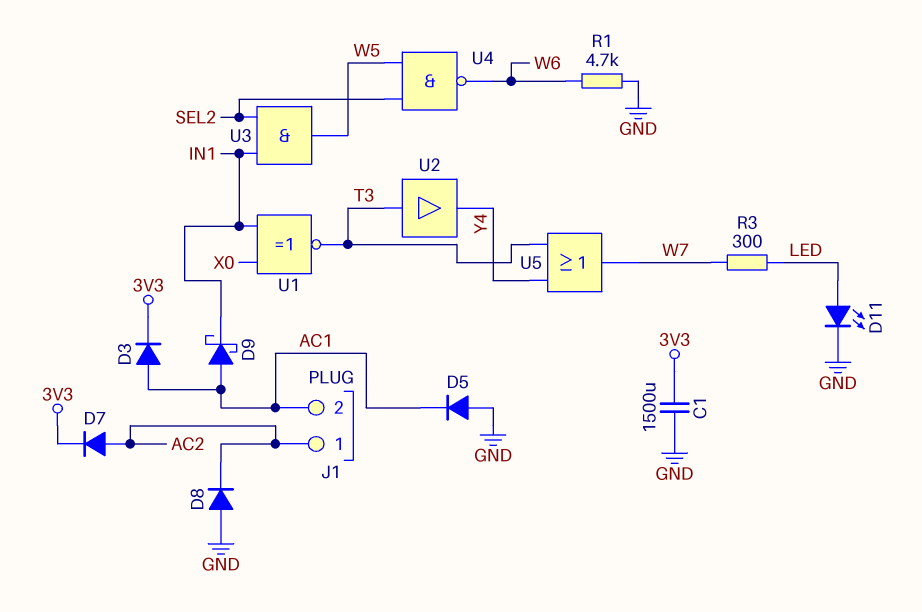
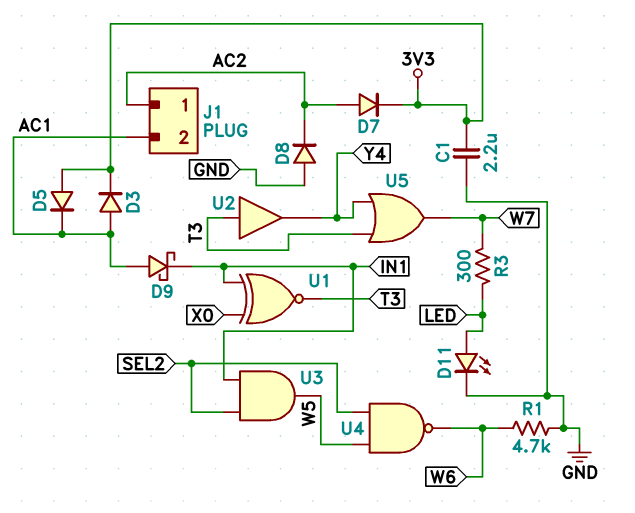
C1: 1500uF (3V3, GND) -> 2.2uF (3V3, GND)
D5: diode (A GND, K AC1) -> diode (A 3V3, K AC1)

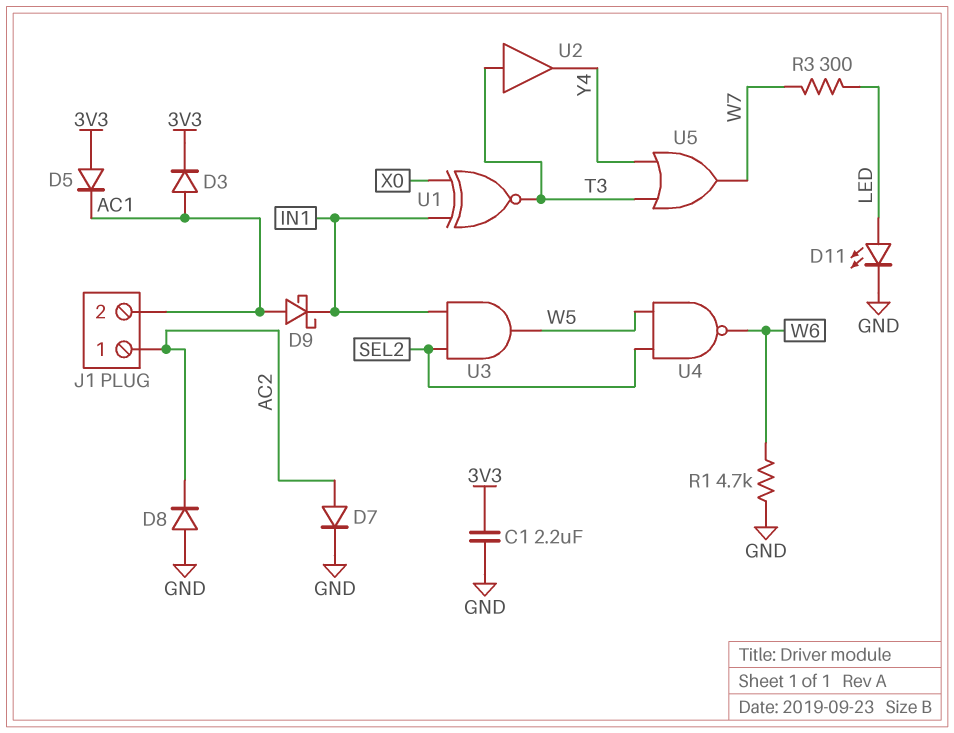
D7: diode (A AC2, K 3V3) -> diode (A AC2, K GND)

